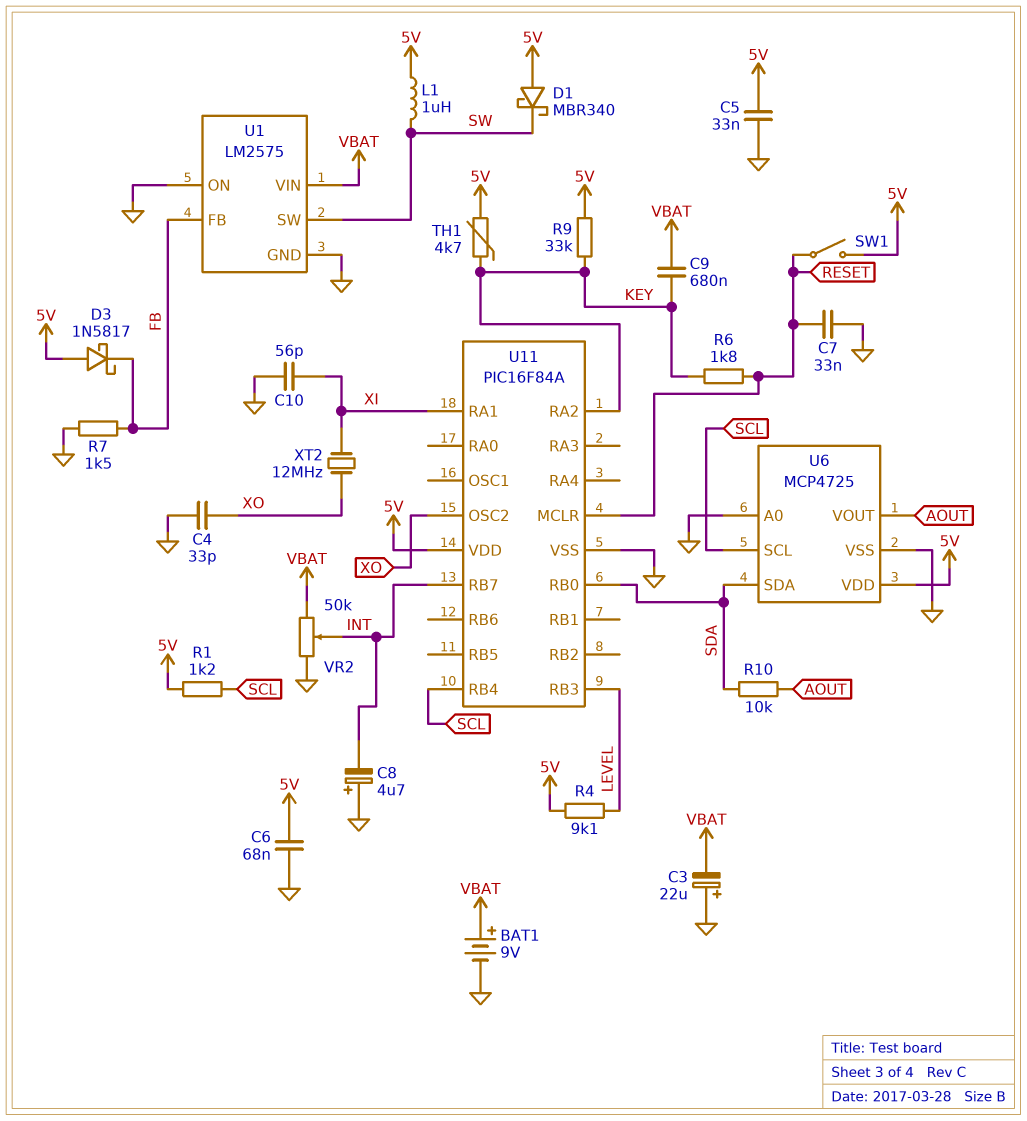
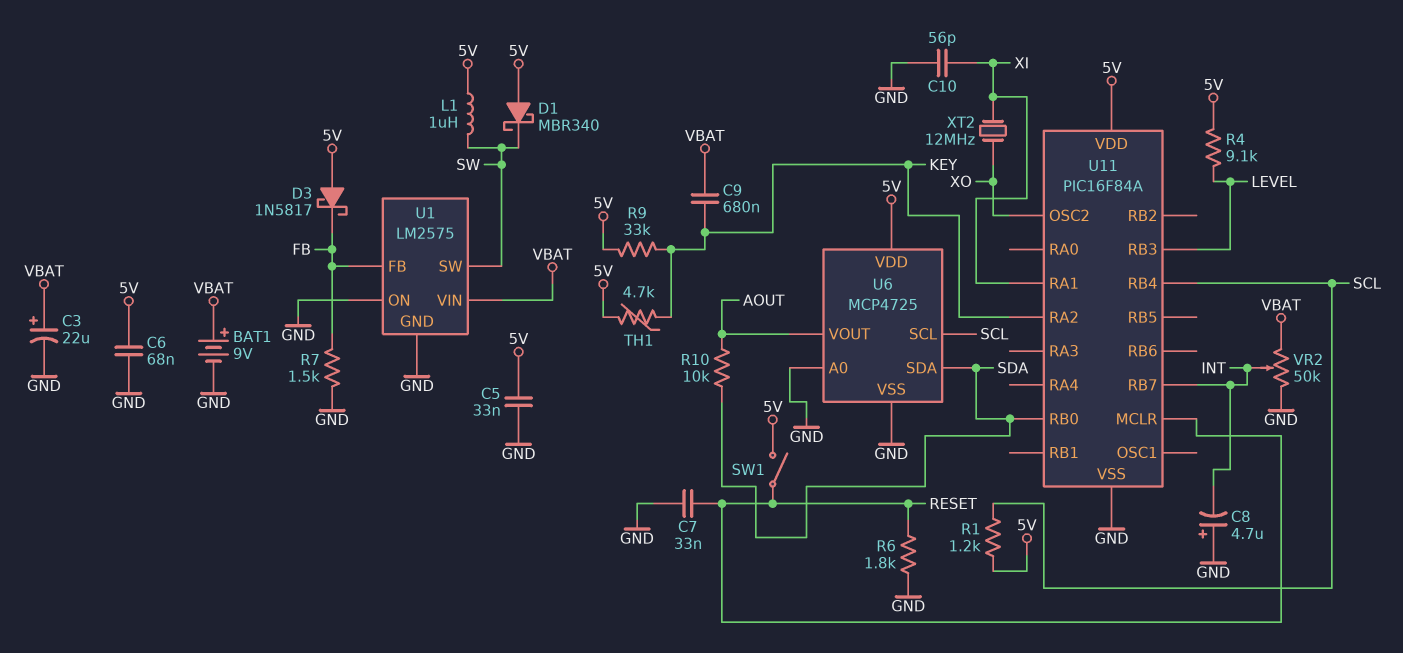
C3: 22uF (plus GND, minus VBAT) -> 22uF (plus VBAT, minus GND)
C4: 33pF (GND, XO) -> none
R6: 1.8k (KEY, RESET) -> 1.8k (GND, RESET)

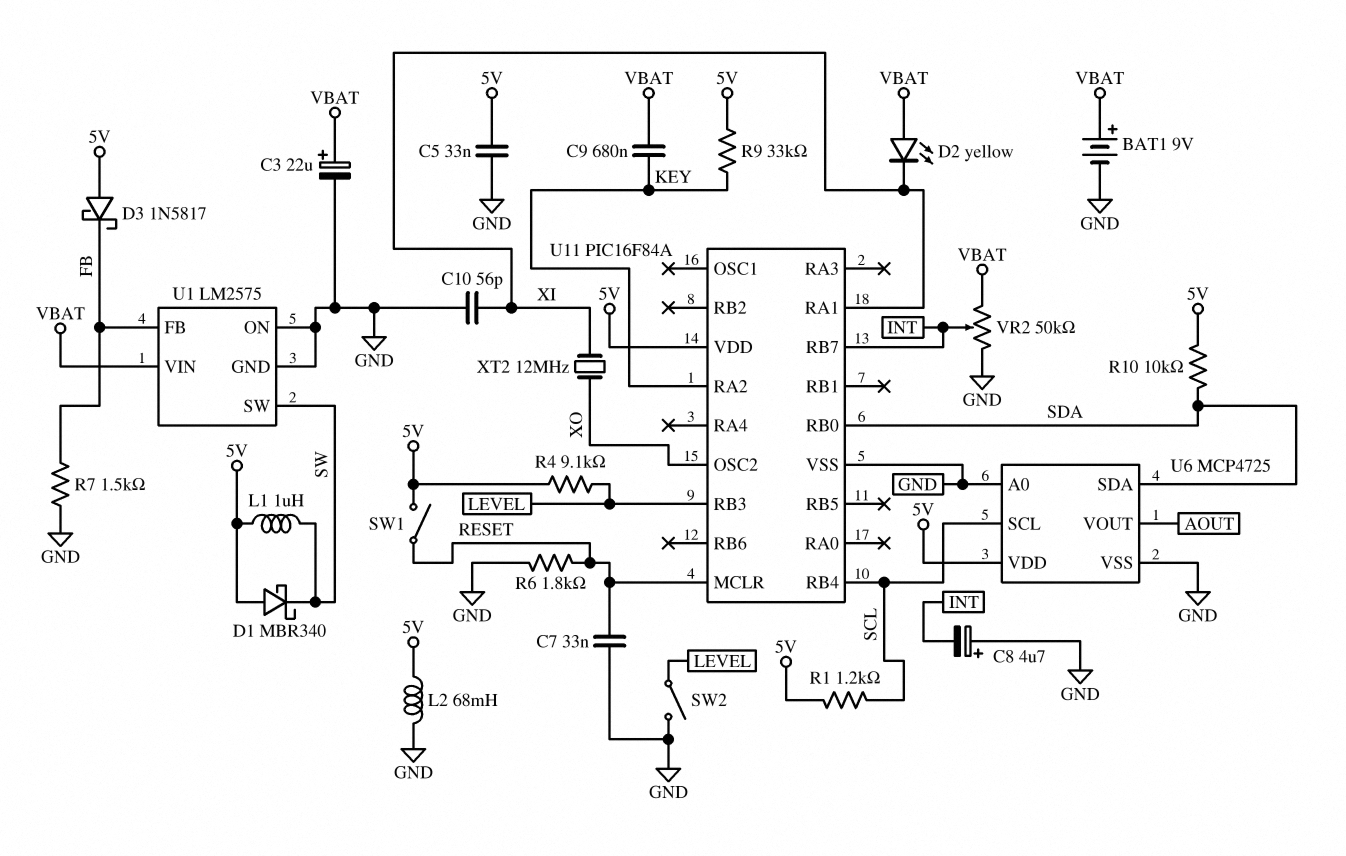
C6: 68nF (5V, GND) -> none
D2: none -> LED yellow (A VBAT, K XI)
L2: none -> 68mH (5V, GND)
R10: 10k (AOUT, SDA) -> 10k (5V, SDA)
SW2: none -> switch (GND, LEVEL)
TH1: 4.7k (5V, KEY) -> none

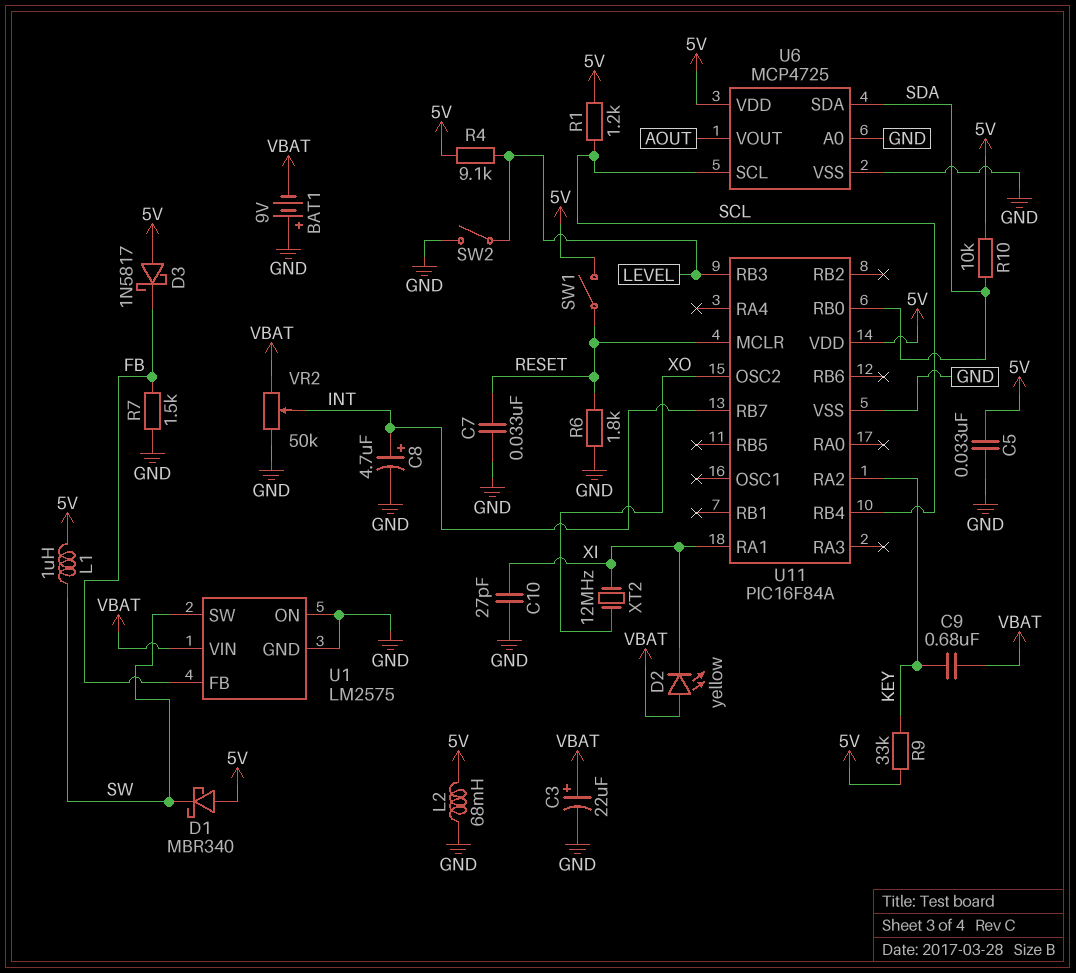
BAT1: 9V (plus VBAT, minus GND) -> 9V (plus GND, minus VBAT)
C8: 4.7uF (plus GND, minus INT) -> 4.7uF (plus INT, minus GND)
C10: 56pF (GND, XI) -> 27pF (GND, XI)

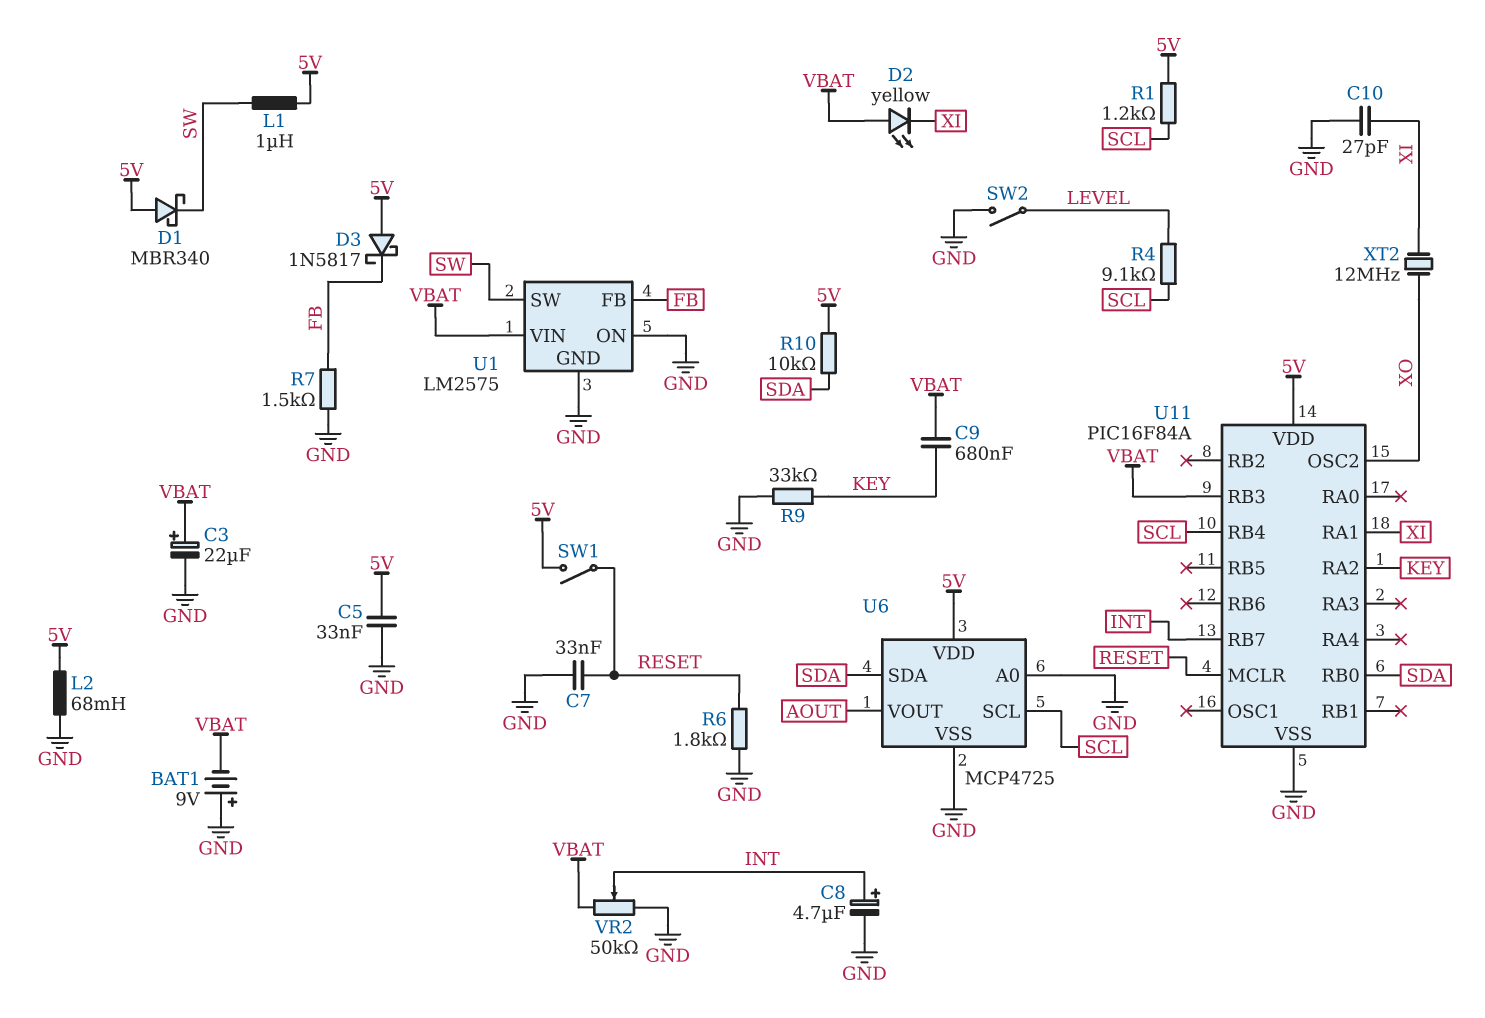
R4: 9.1k (5V, LEVEL) -> 9.1k (LEVEL, SCL)
R9: 33k (5V, KEY) -> 33k (GND, KEY)
U11 pin RB3: LEVEL -> VBAT

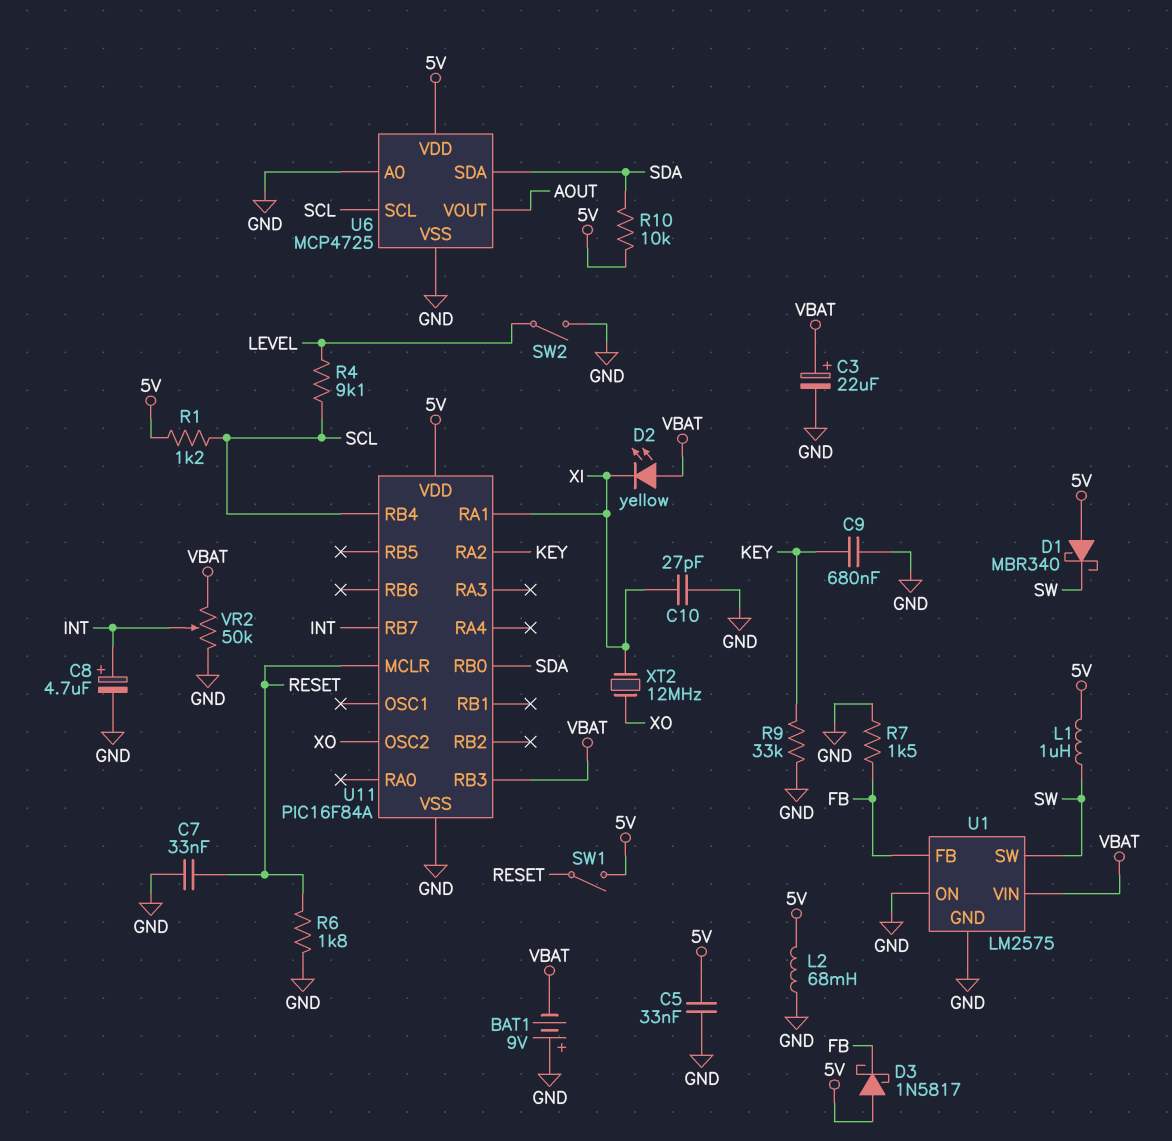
C9: 680nF (KEY, VBAT) -> 680nF (GND, KEY)

